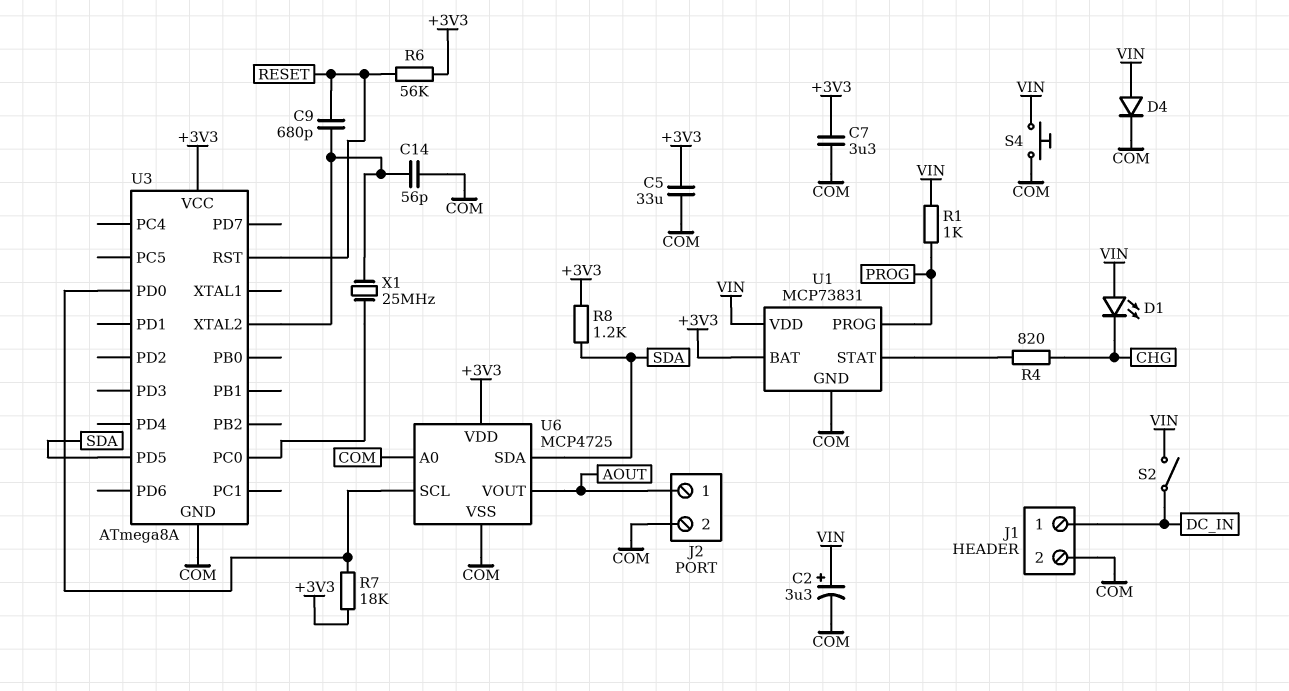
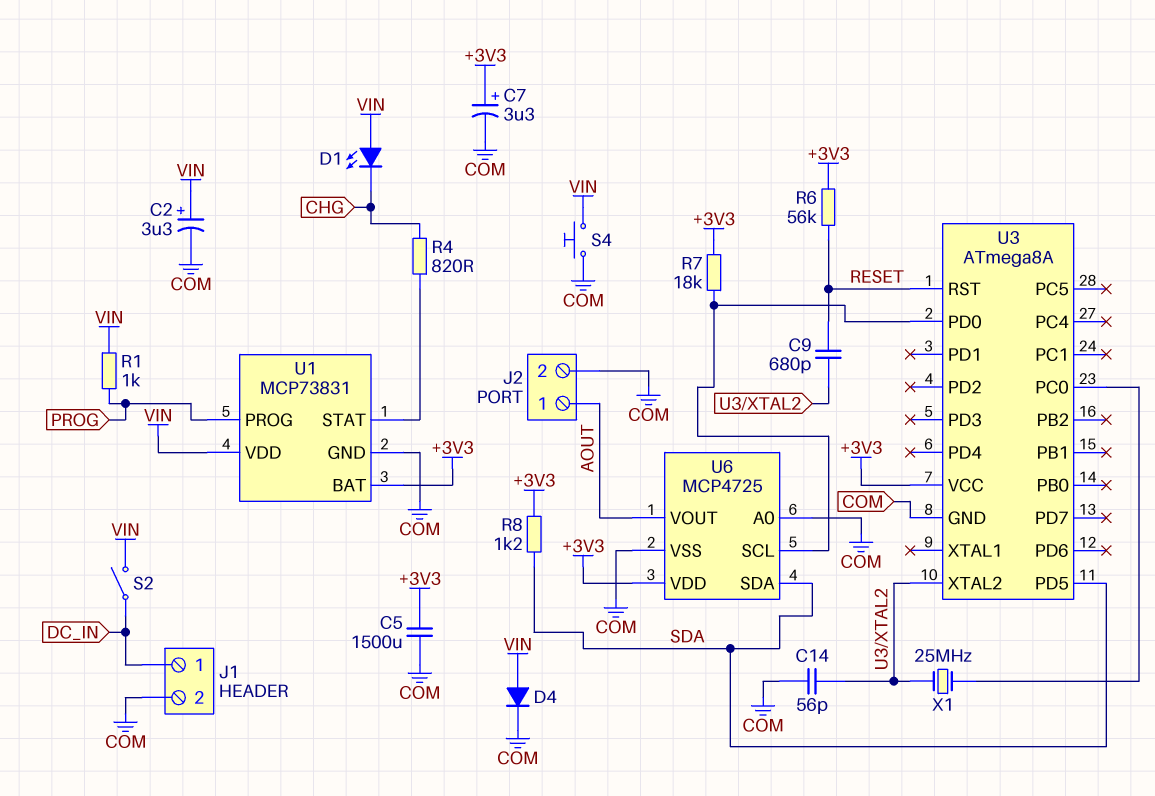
C5: 33uF (+3V3, COM) -> 1500uF (+3V3, COM)
C7: 3.3uF (+3V3, COM) -> 3.3uF (plus +3V3, minus COM)

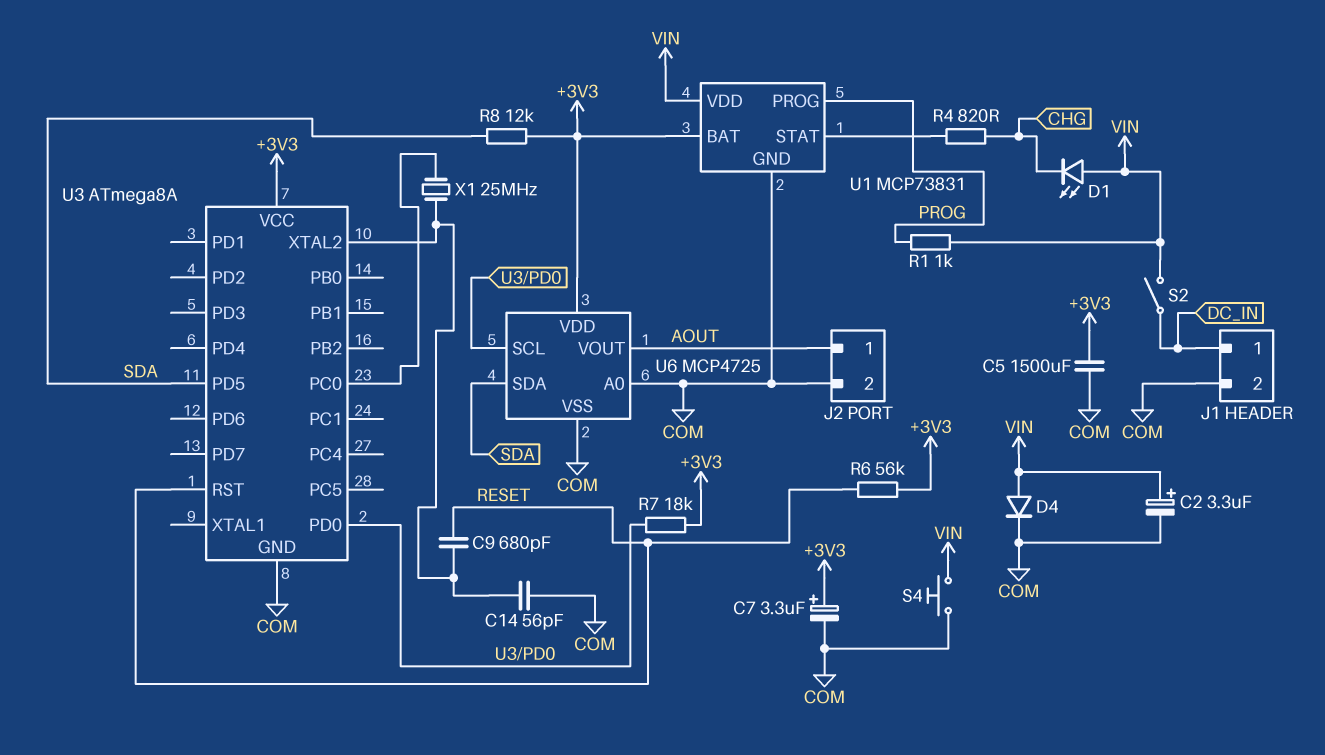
R8: 1.2k (+3V3, SDA) -> 12k (+3V3, SDA)

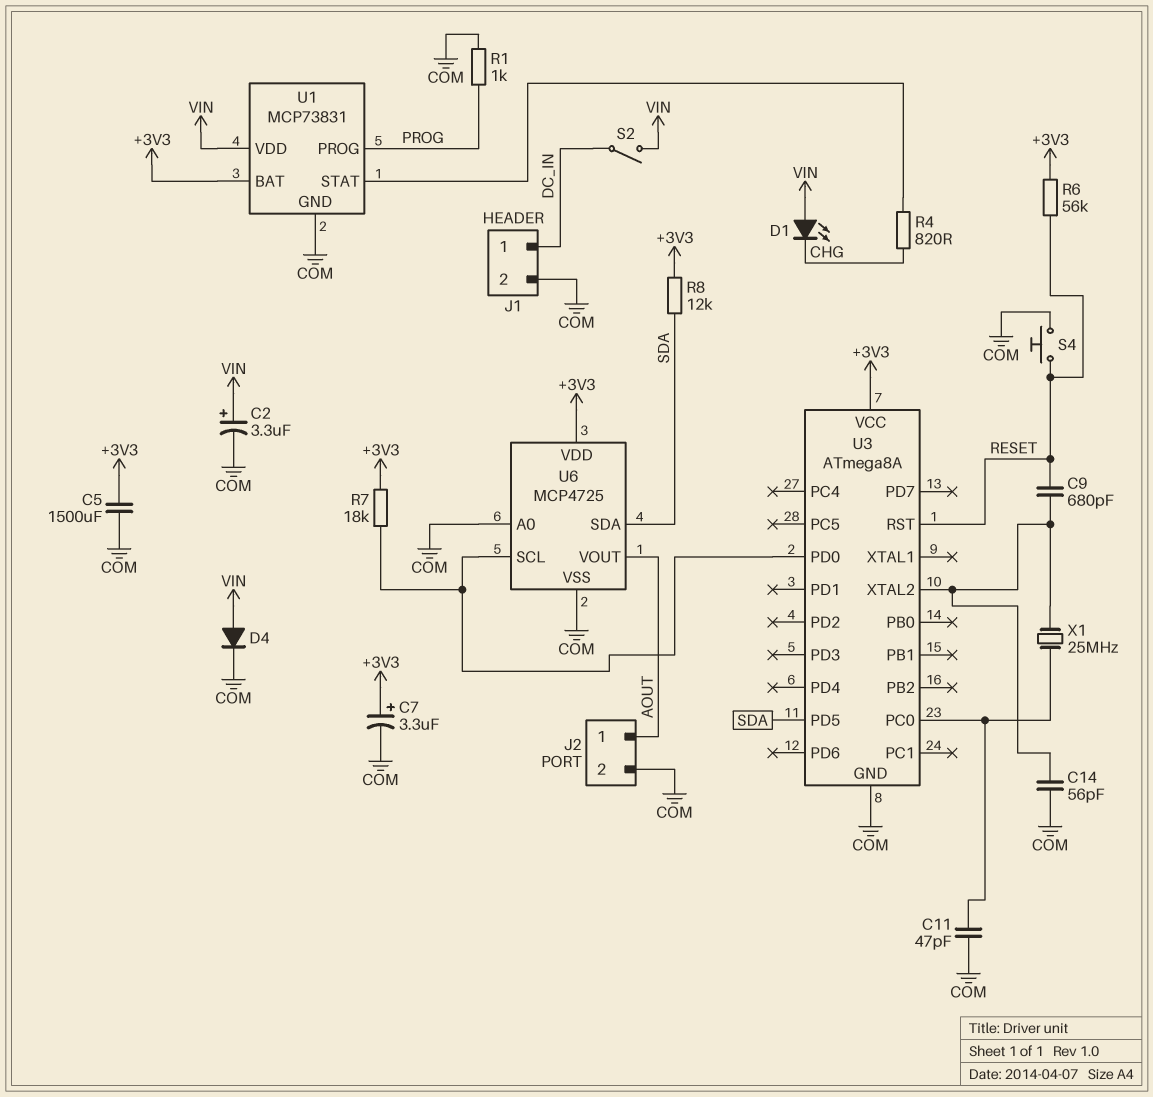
C11: none -> 47pF (COM, U3/PC0)
R1: 1k (PROG, VIN) -> 1k (COM, PROG)
S4: button (COM, VIN) -> button (COM, RESET)

